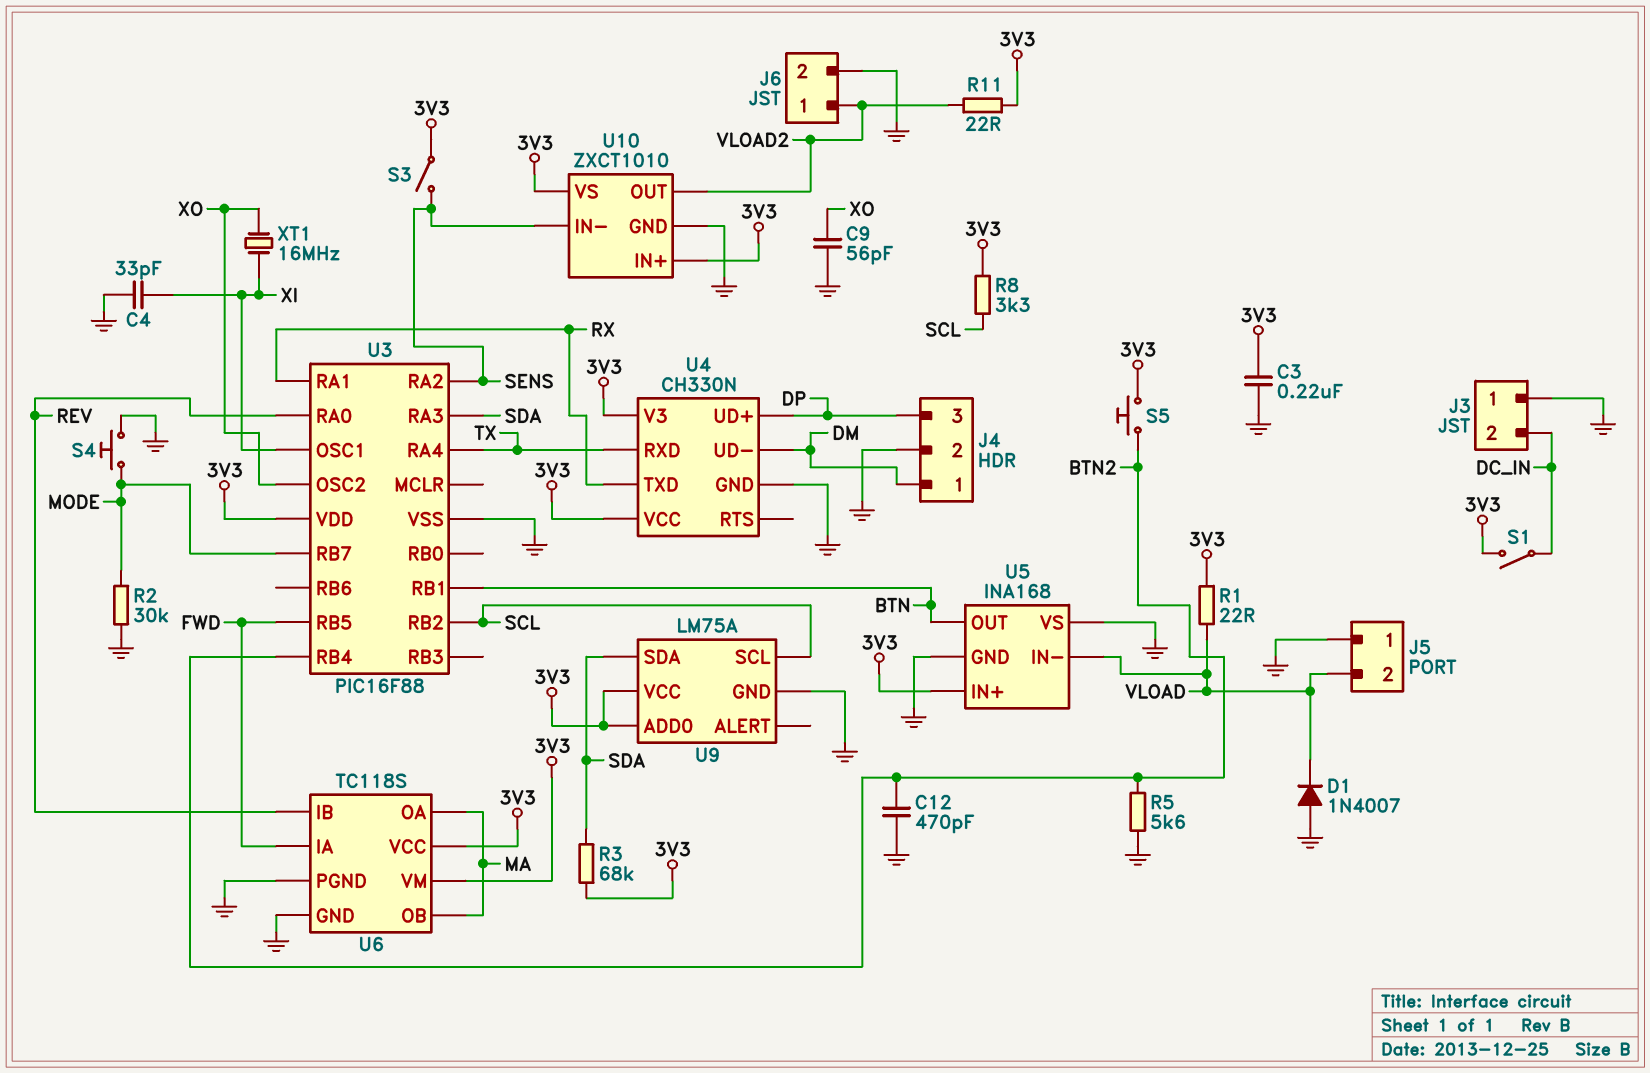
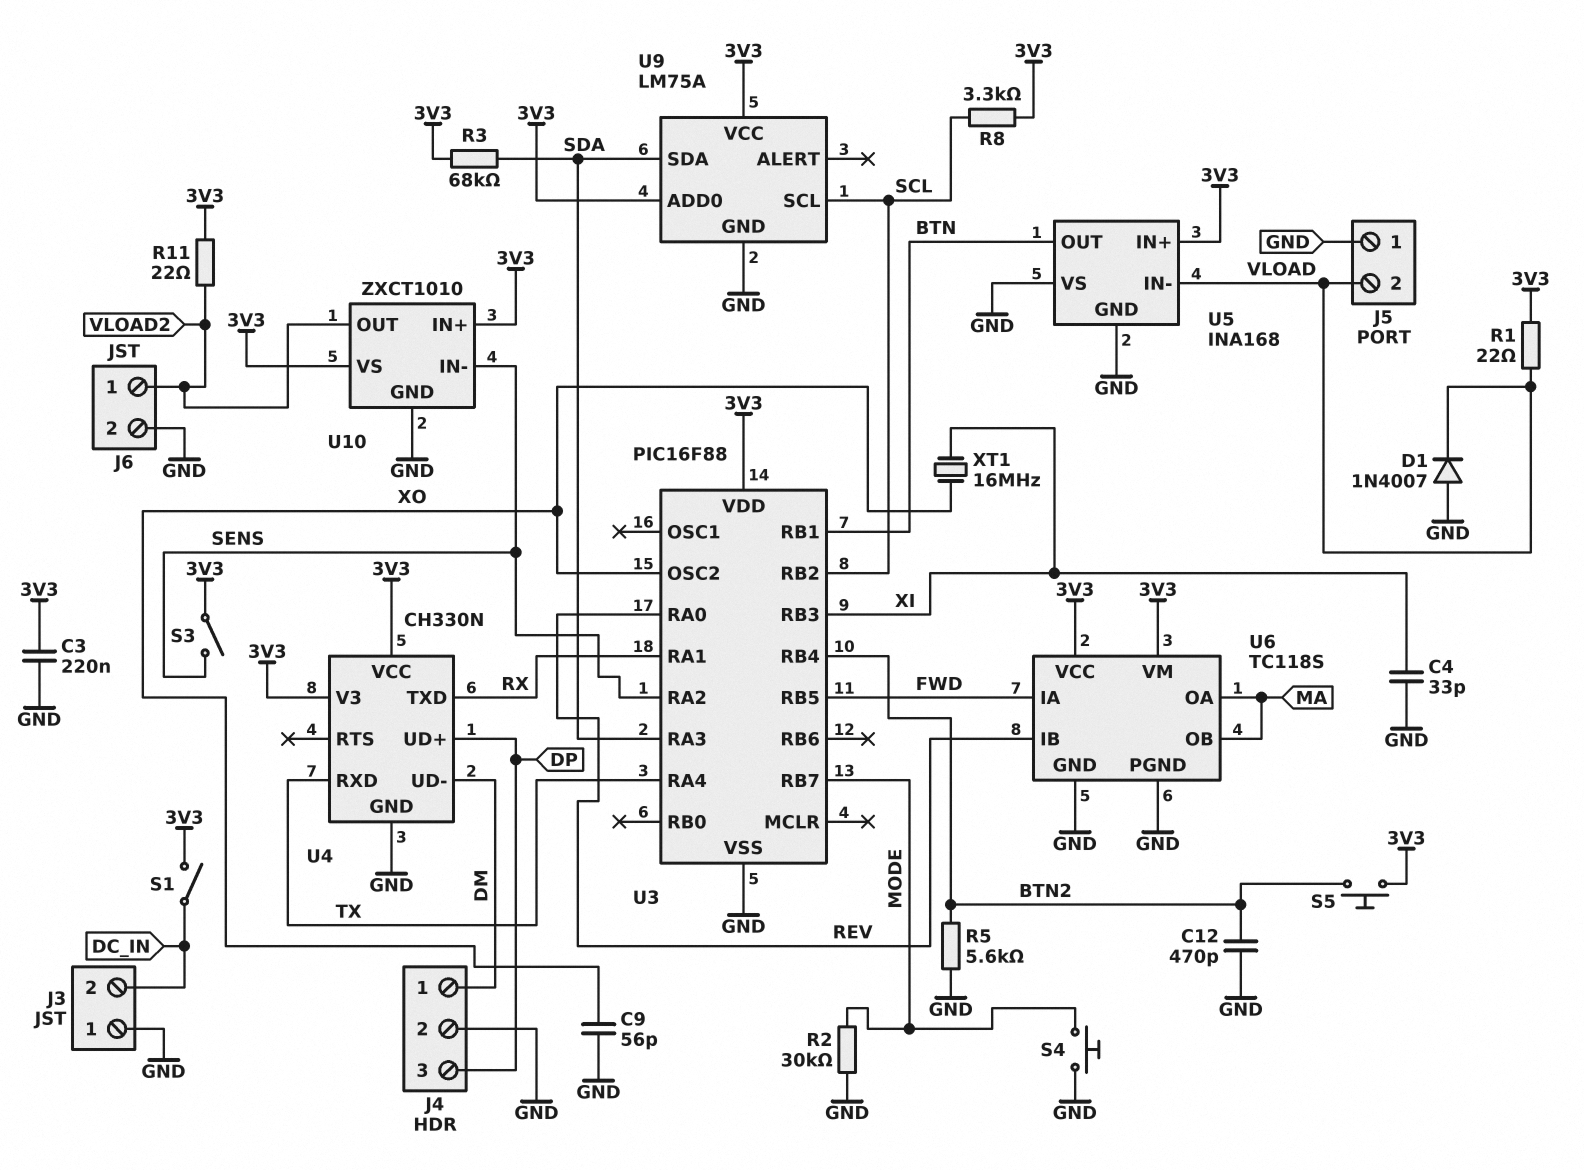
U3 pin OSC1: XI -> none
U3 pin RB3: none -> XI

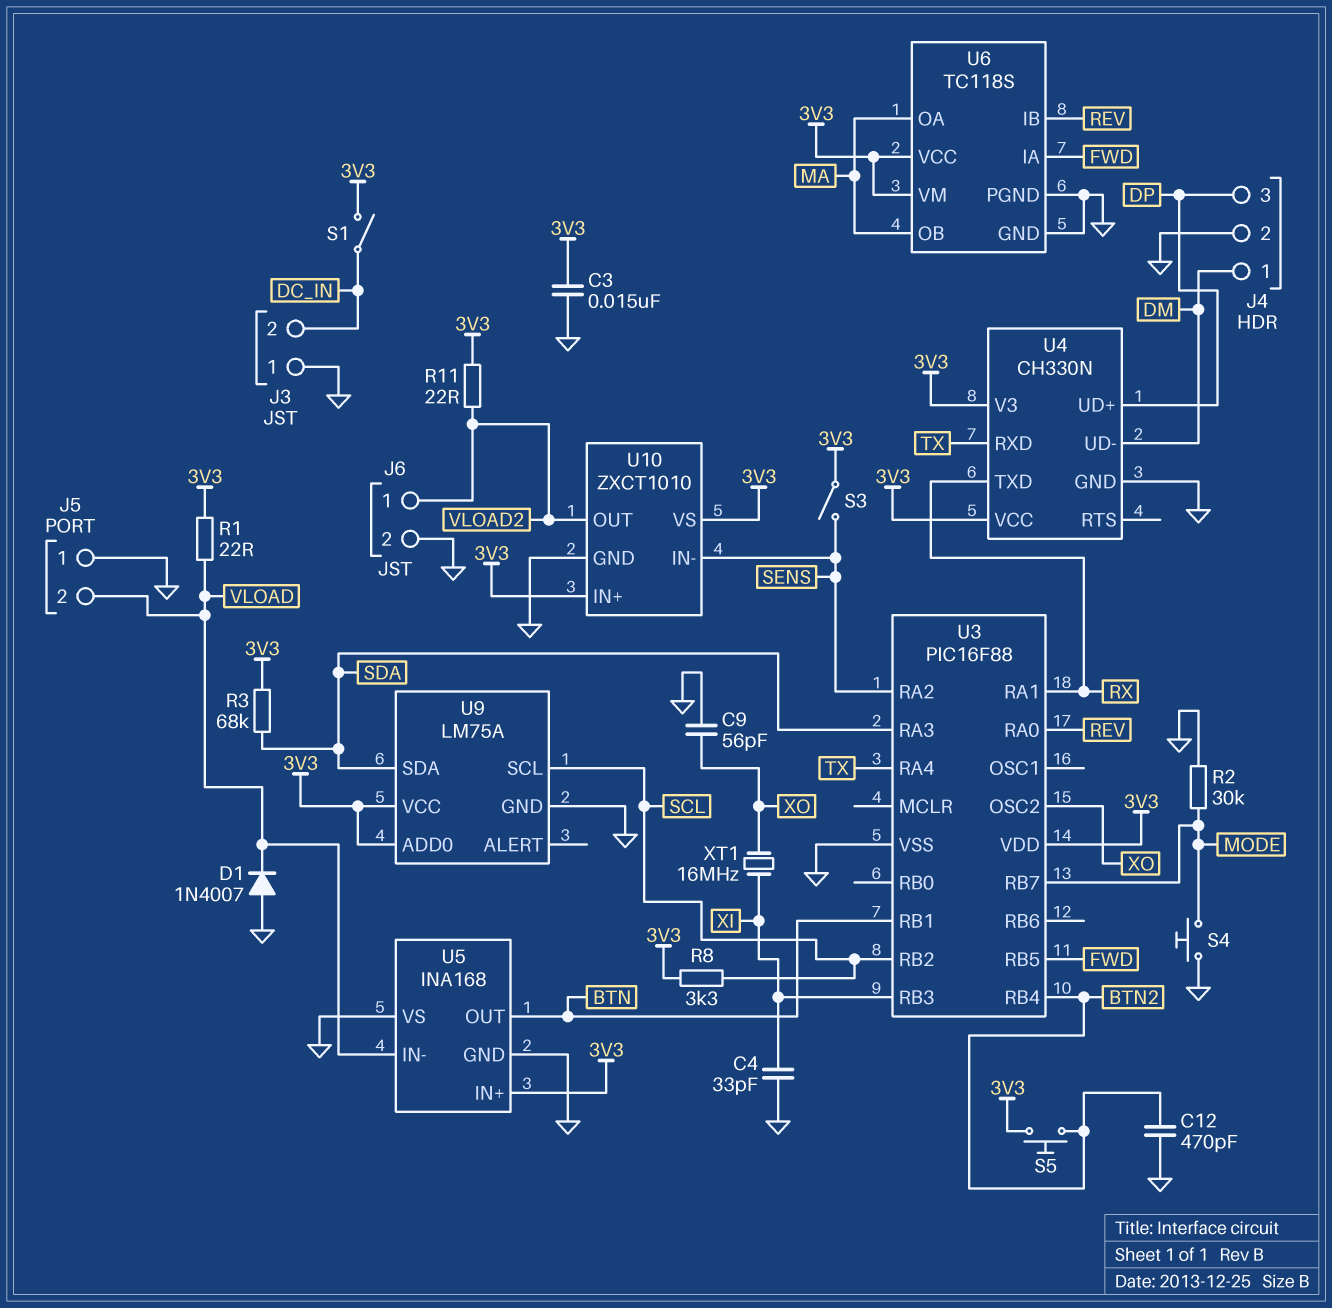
C3: 220nF (3V3, GND) -> 15nF (3V3, GND)
R5: 5.6k (BTN2, GND) -> none

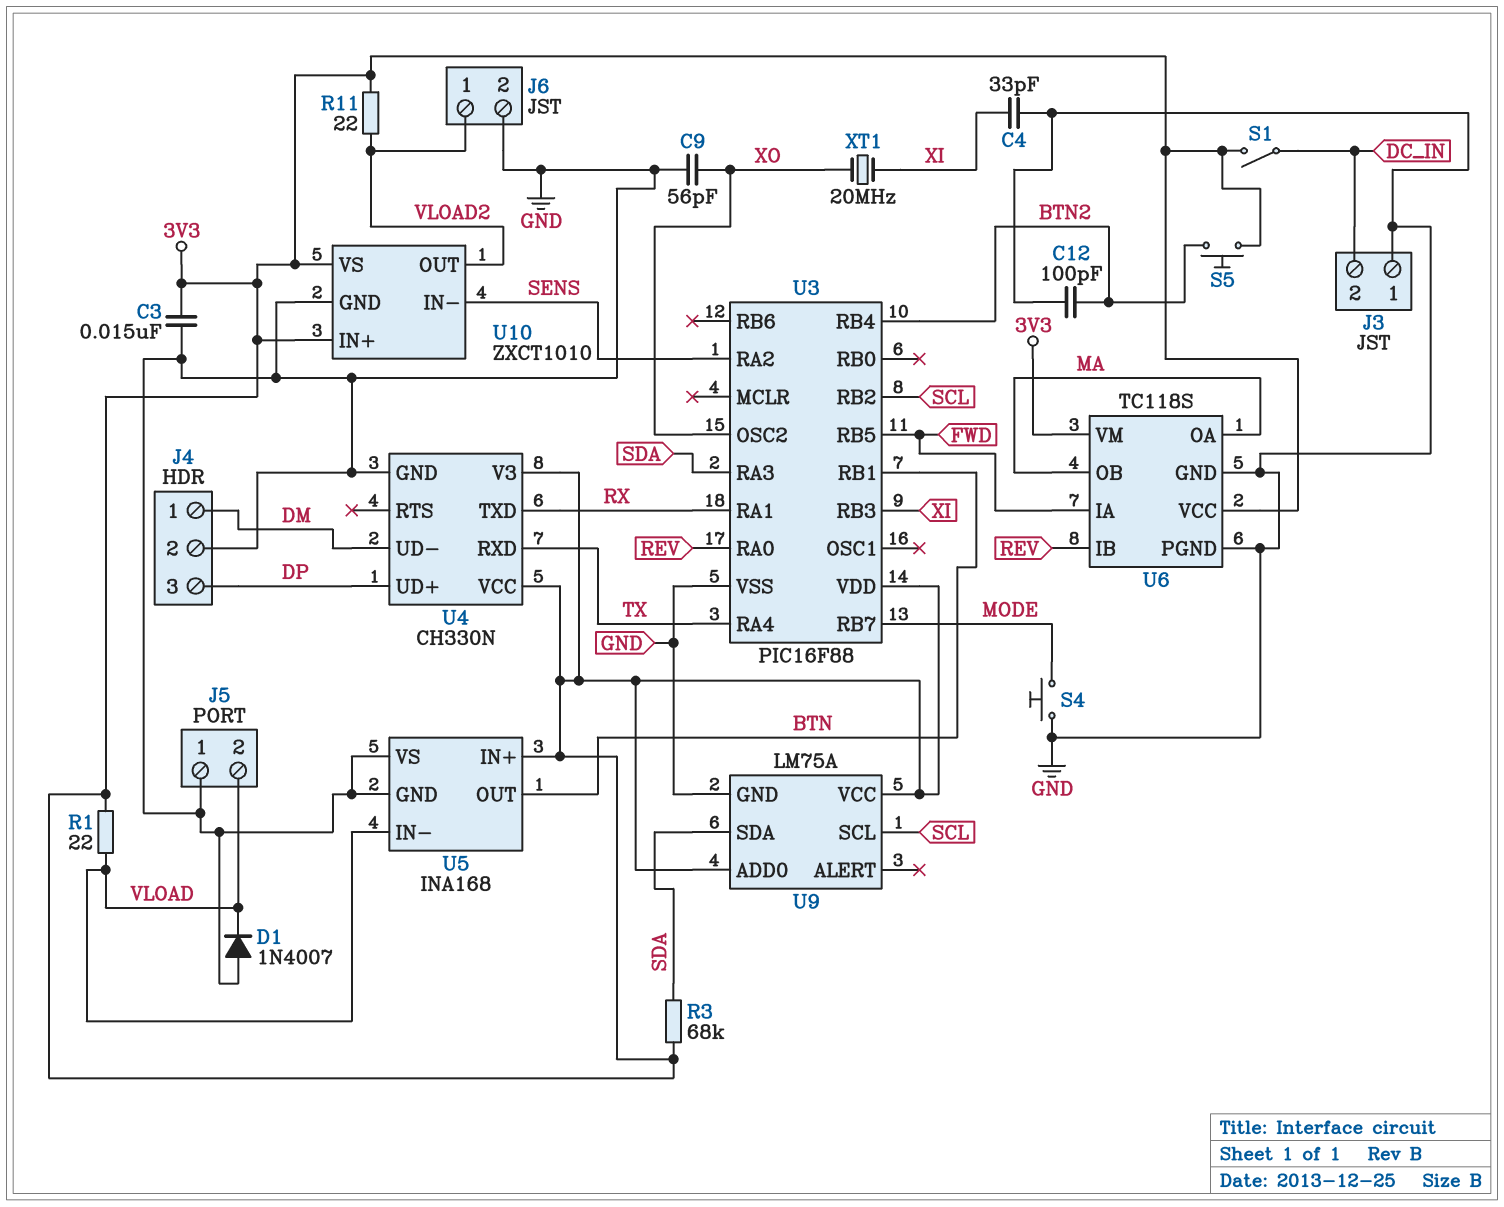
C12: 470pF (BTN2, GND) -> 100pF (BTN2, GND)
R2: 30k (GND, MODE) -> none
R8: 3.3k (3V3, SCL) -> none
S3: switch (3V3, SENS) -> none
XT1: 16MHz (XI, XO) -> 20MHz (XI, XO)

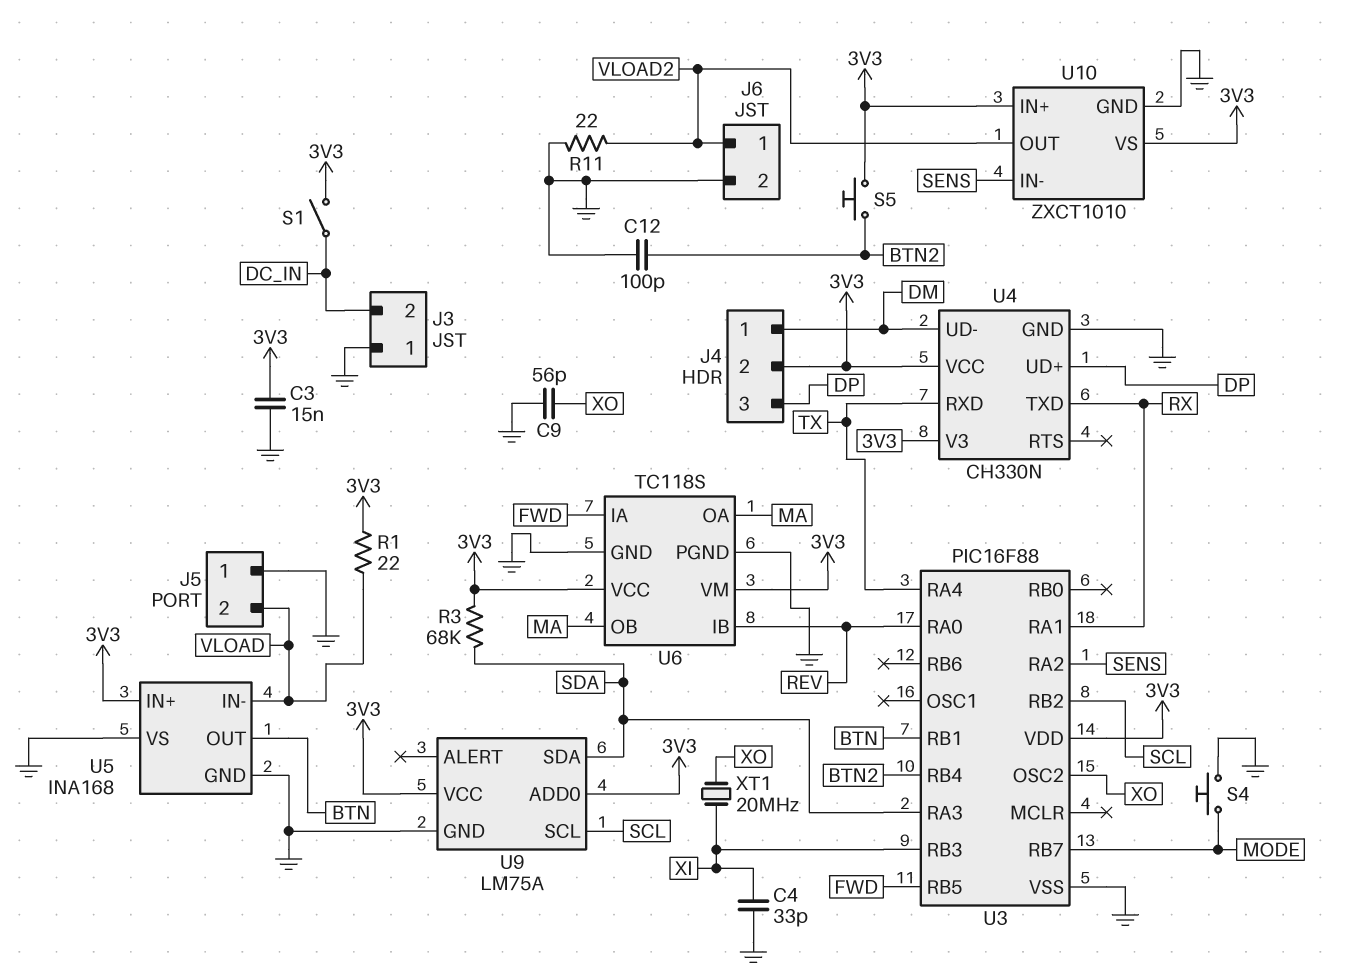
D1: diode 1N4007 (A GND, K VLOAD) -> none
J4 pin 2: GND -> 3V3
R11: 22 (3V3, VLOAD2) -> 22 (GND, VLOAD2)

